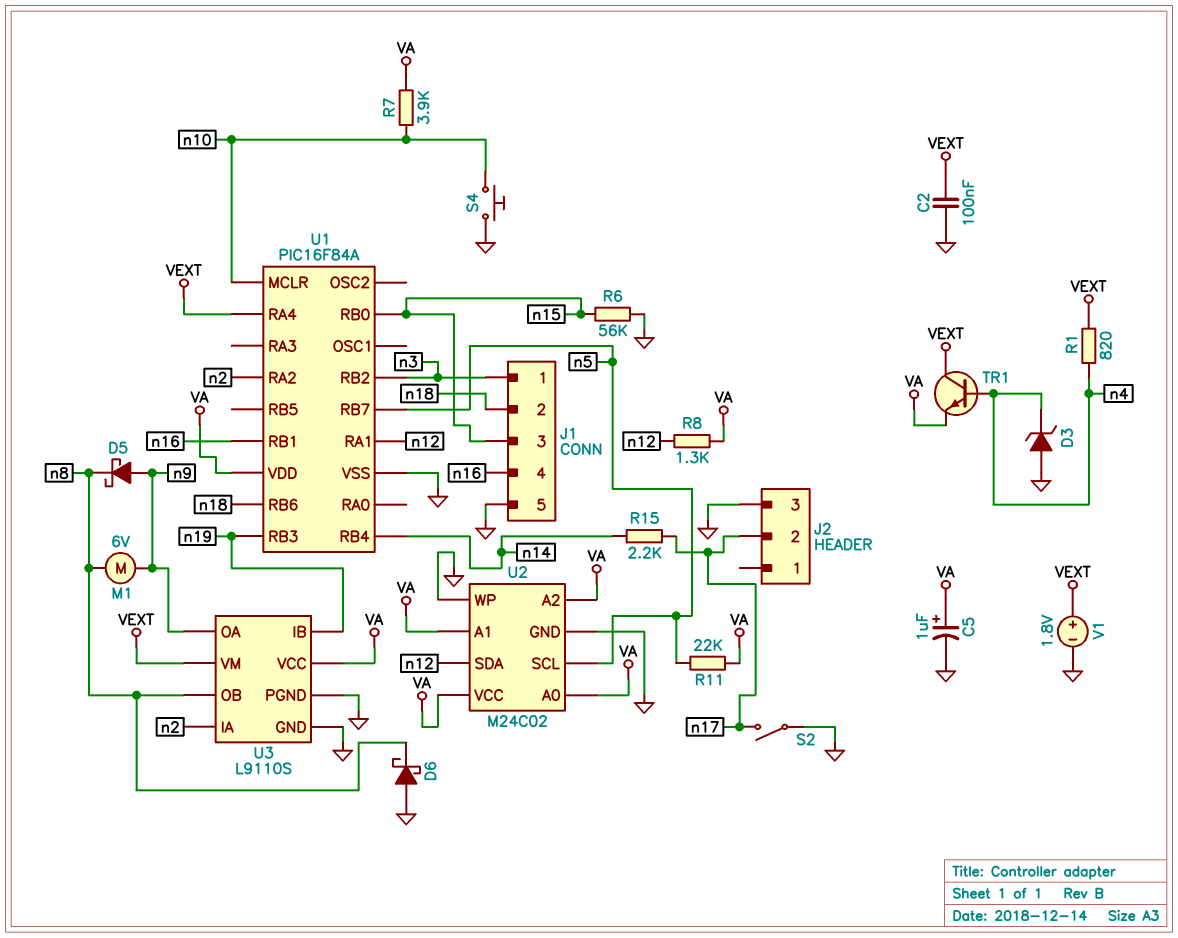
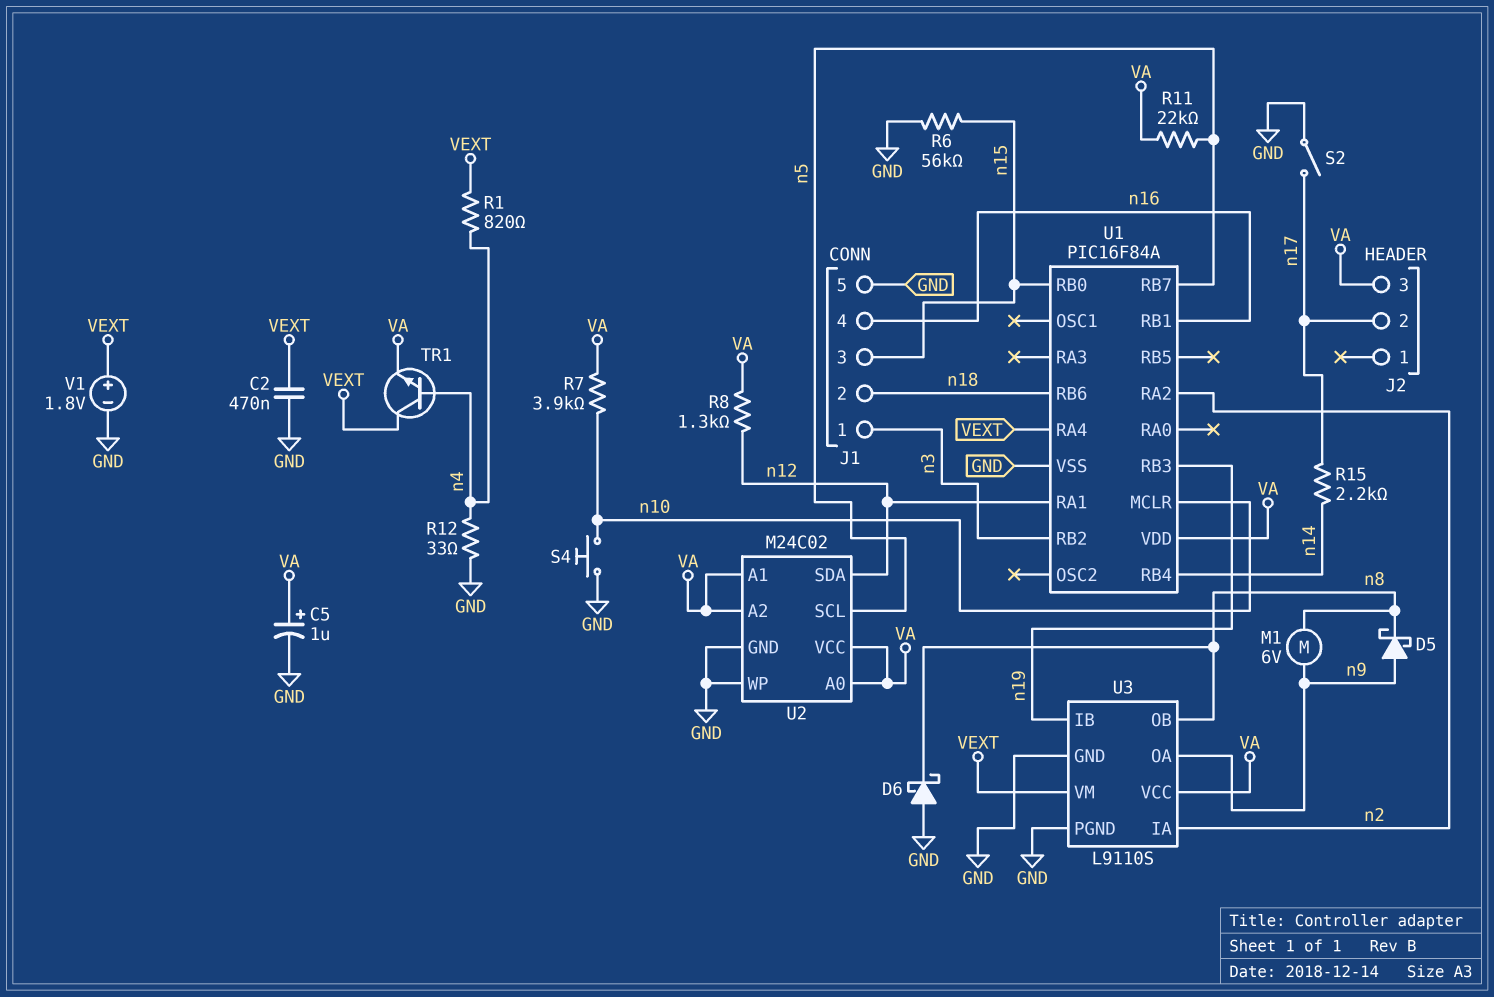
C2: 100nF (GND, VEXT) -> 470nF (GND, VEXT)
D3: zener (A GND, K n4) -> none
J2 pin 3: GND -> VA
R12: none -> 33 (GND, n4)

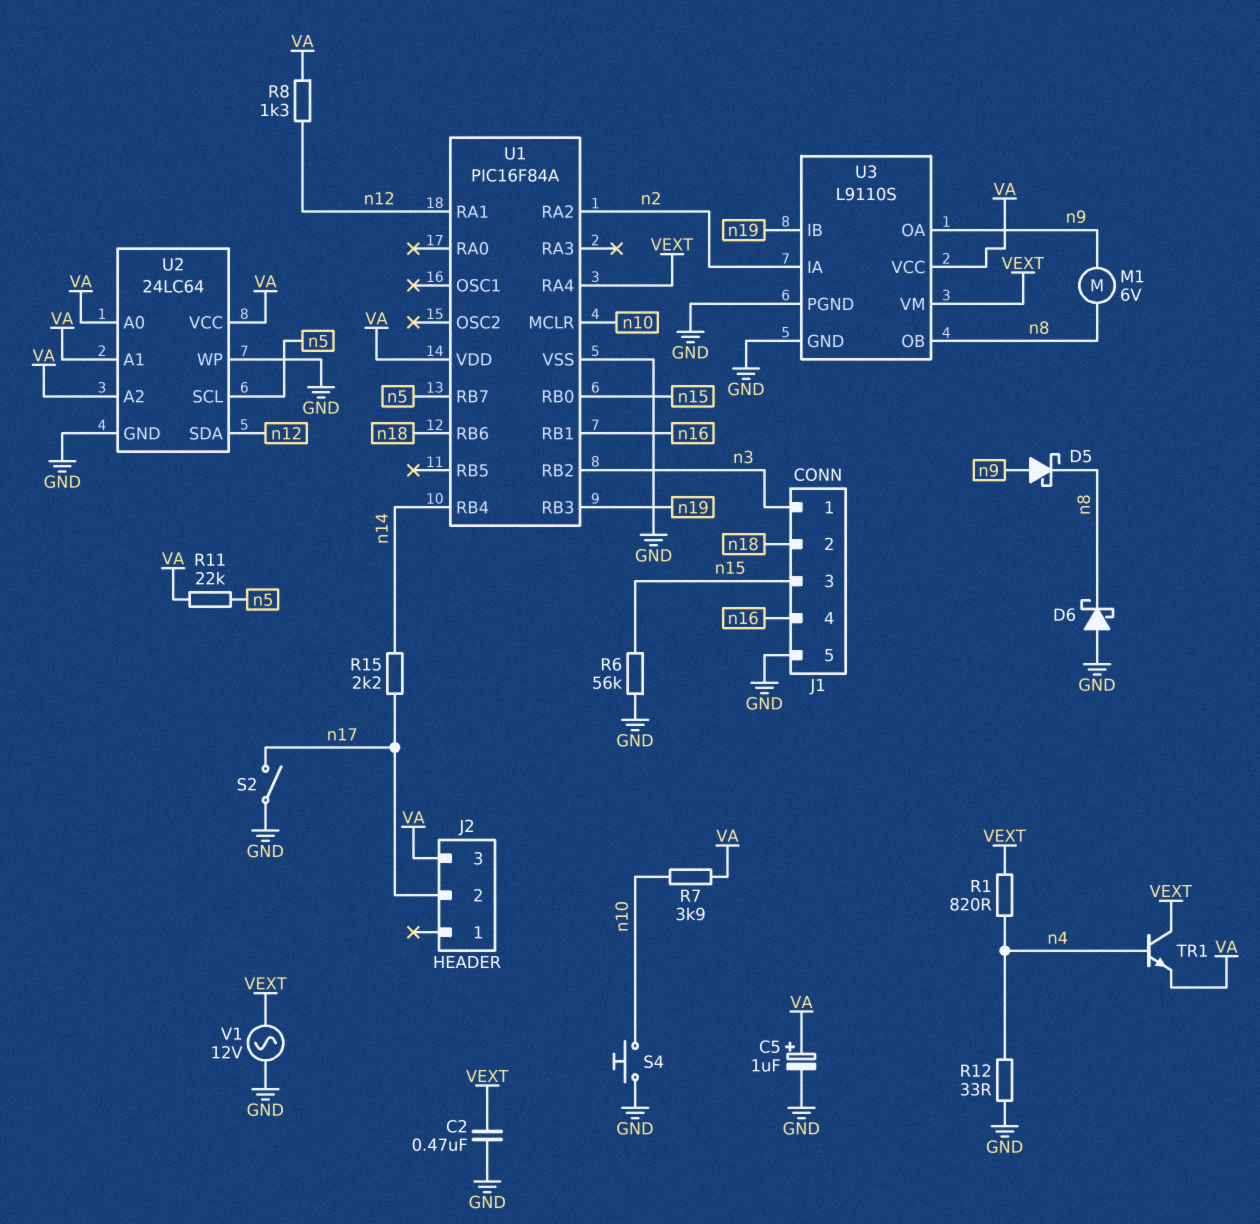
U2: M24C02 -> 24LC64
V1: 1.8V (plus VEXT, minus GND) -> AC 12V (GND, VEXT)

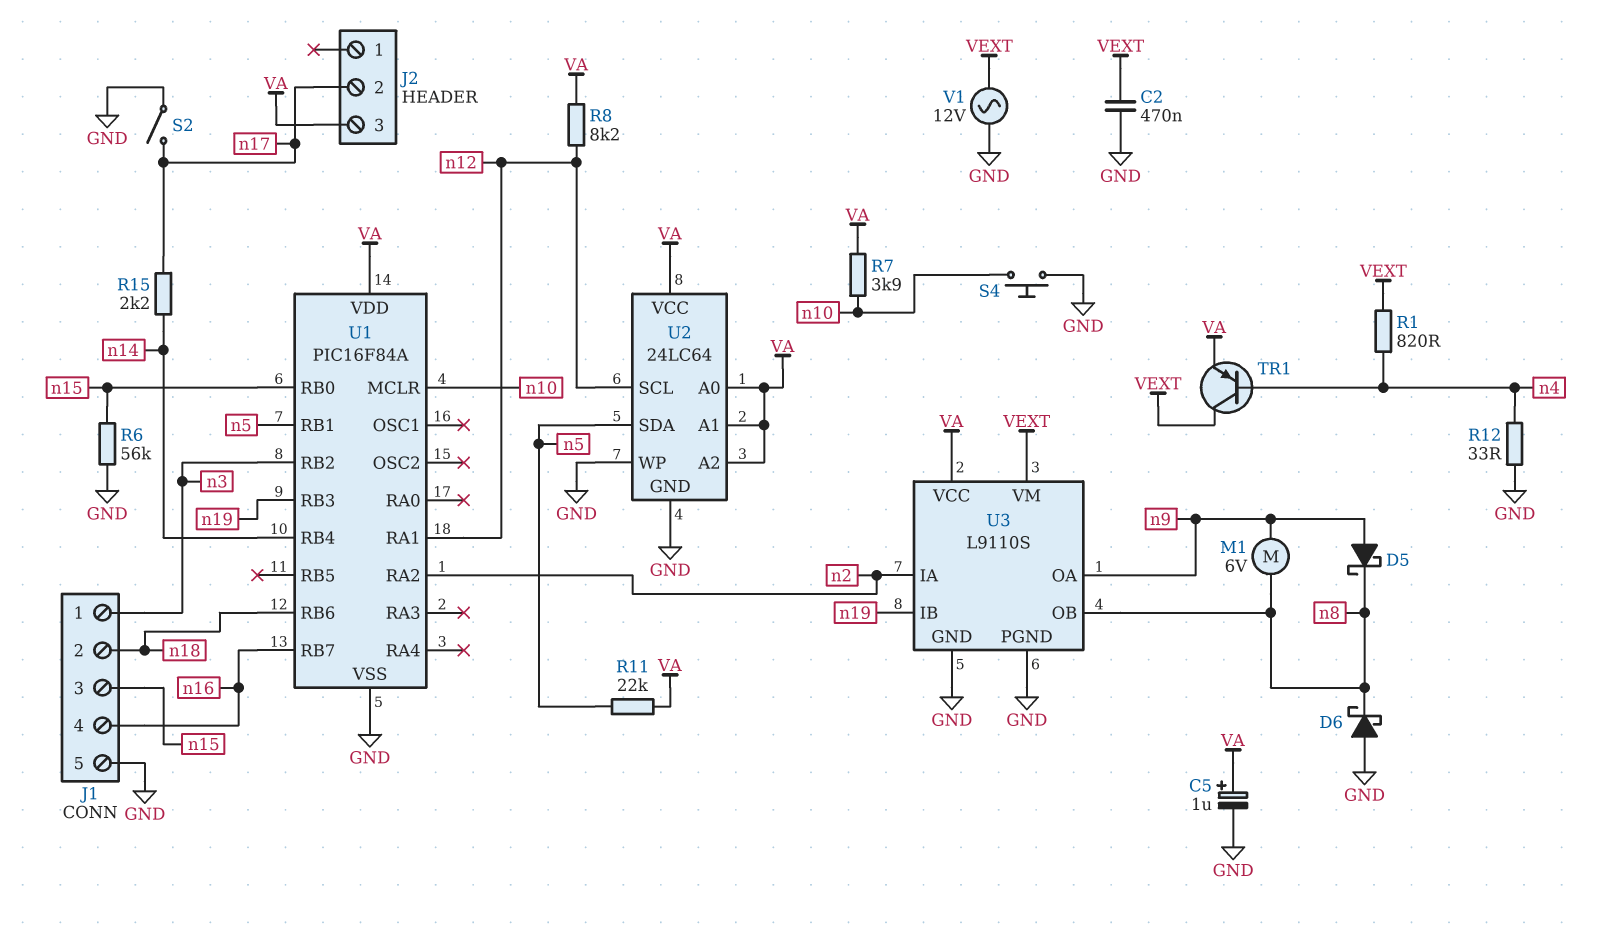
R8: 1.3k (VA, n12) -> 8.2k (VA, n12)
TR1: NPN (B n4, C VEXT, E VA) -> PNP (B n4, C VEXT, E VA)
U1 pin RA4: VEXT -> none
U1 pin RB1: n16 -> n5
U1 pin RB7: n5 -> n16
U2 pin SCL: n5 -> n12
U2 pin SDA: n12 -> n5

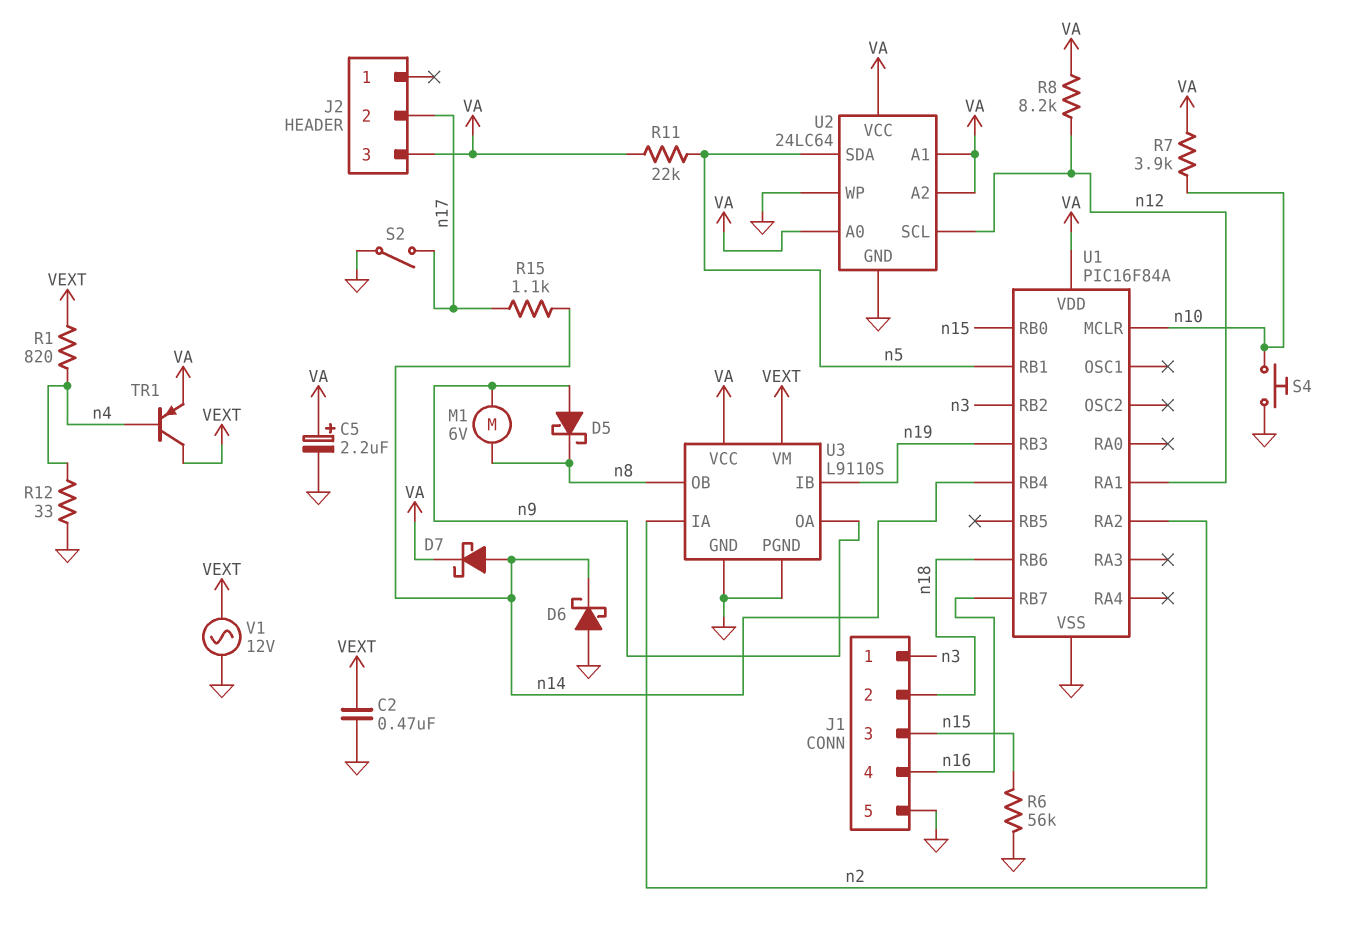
C5: 1uF (plus VA, minus GND) -> 2.2uF (plus VA, minus GND)
D6: schottky (A GND, K n8) -> schottky (A GND, K n14)
D7: none -> schottky (A n14, K VA)
R15: 2.2k (n14, n17) -> 1.1k (n14, n17)

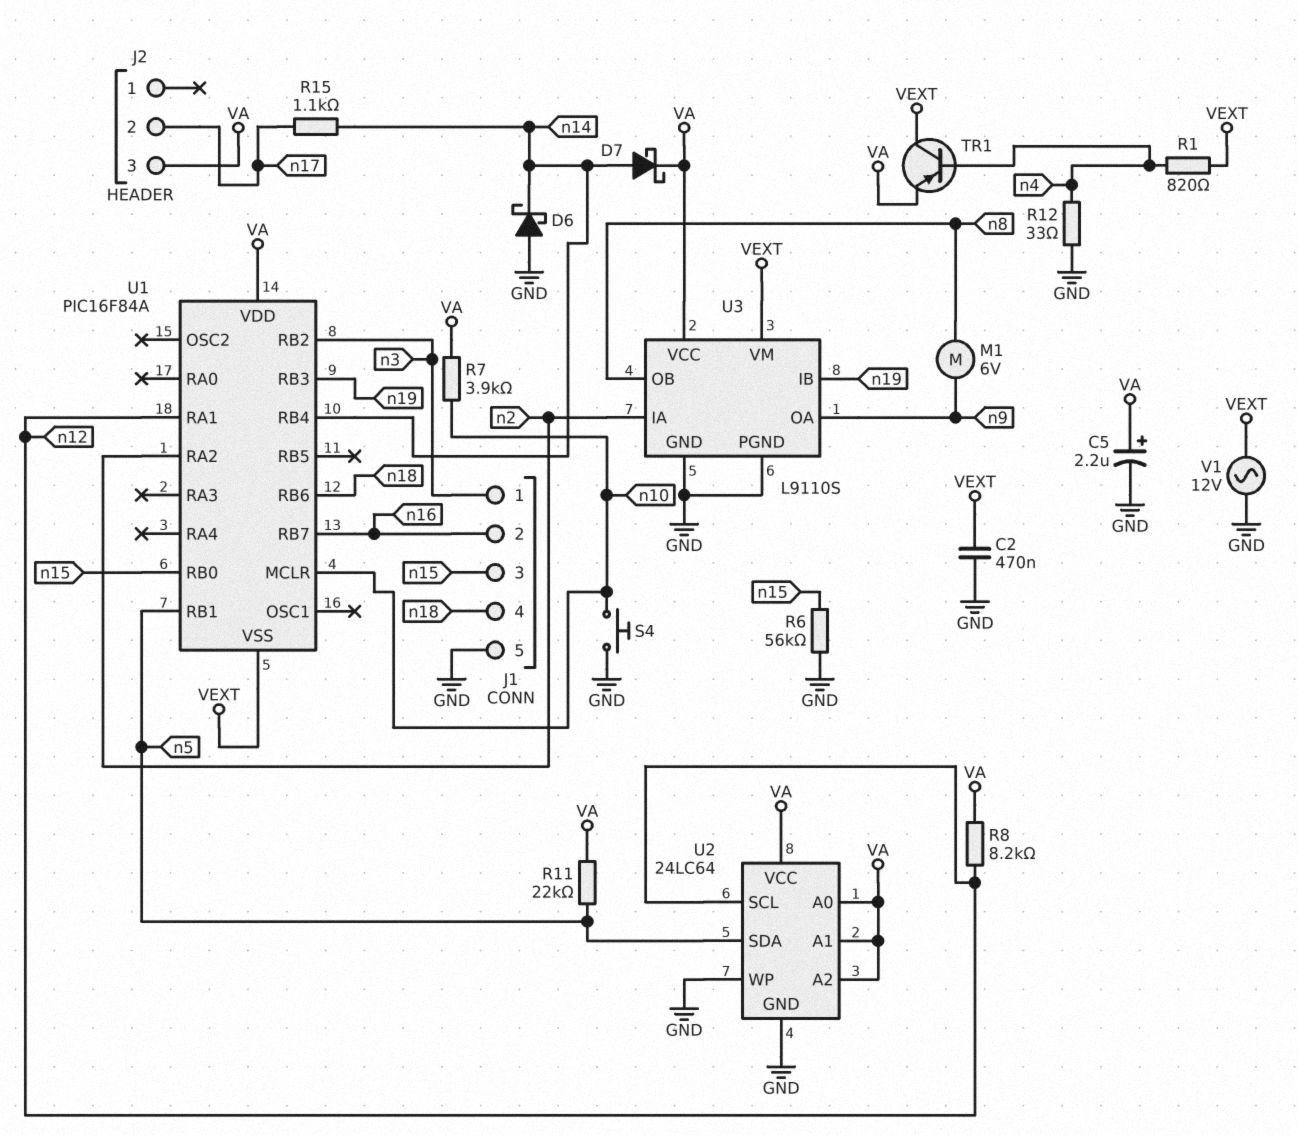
D5: schottky (A n9, K n8) -> none
J1 pin 2: n18 -> n16
J1 pin 4: n16 -> n18
S2: switch (GND, n17) -> none
U1 pin VSS: GND -> VEXT

